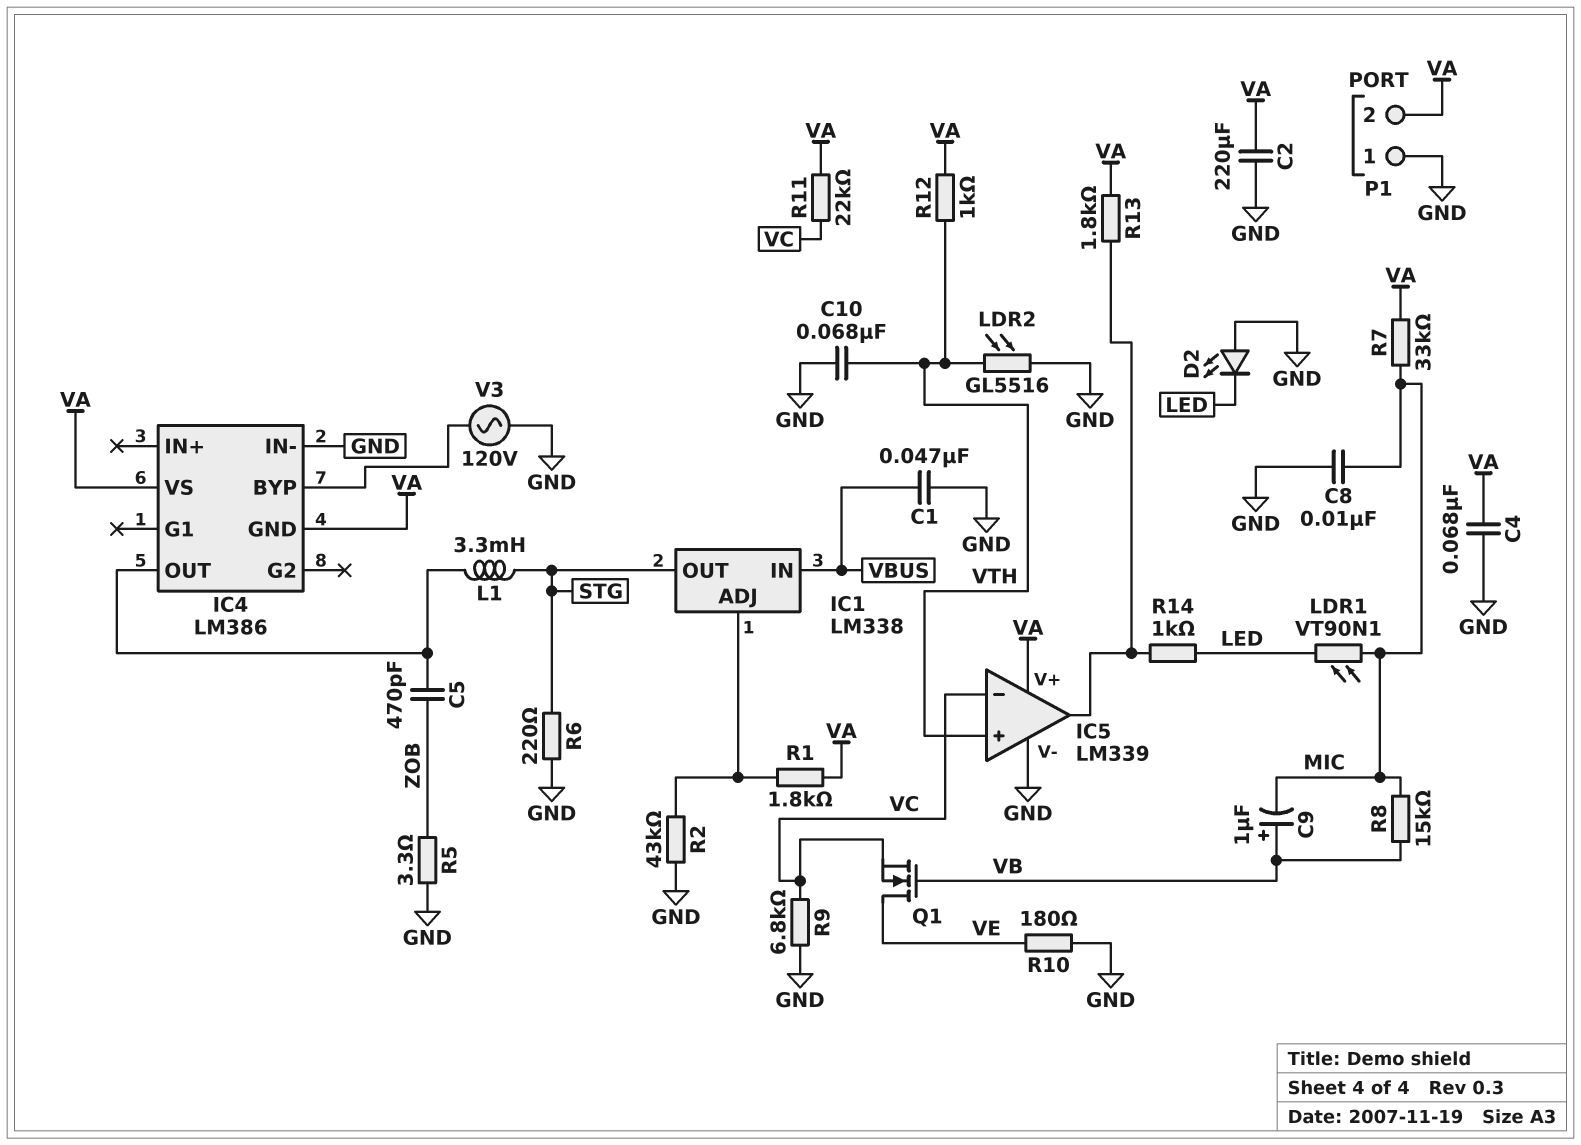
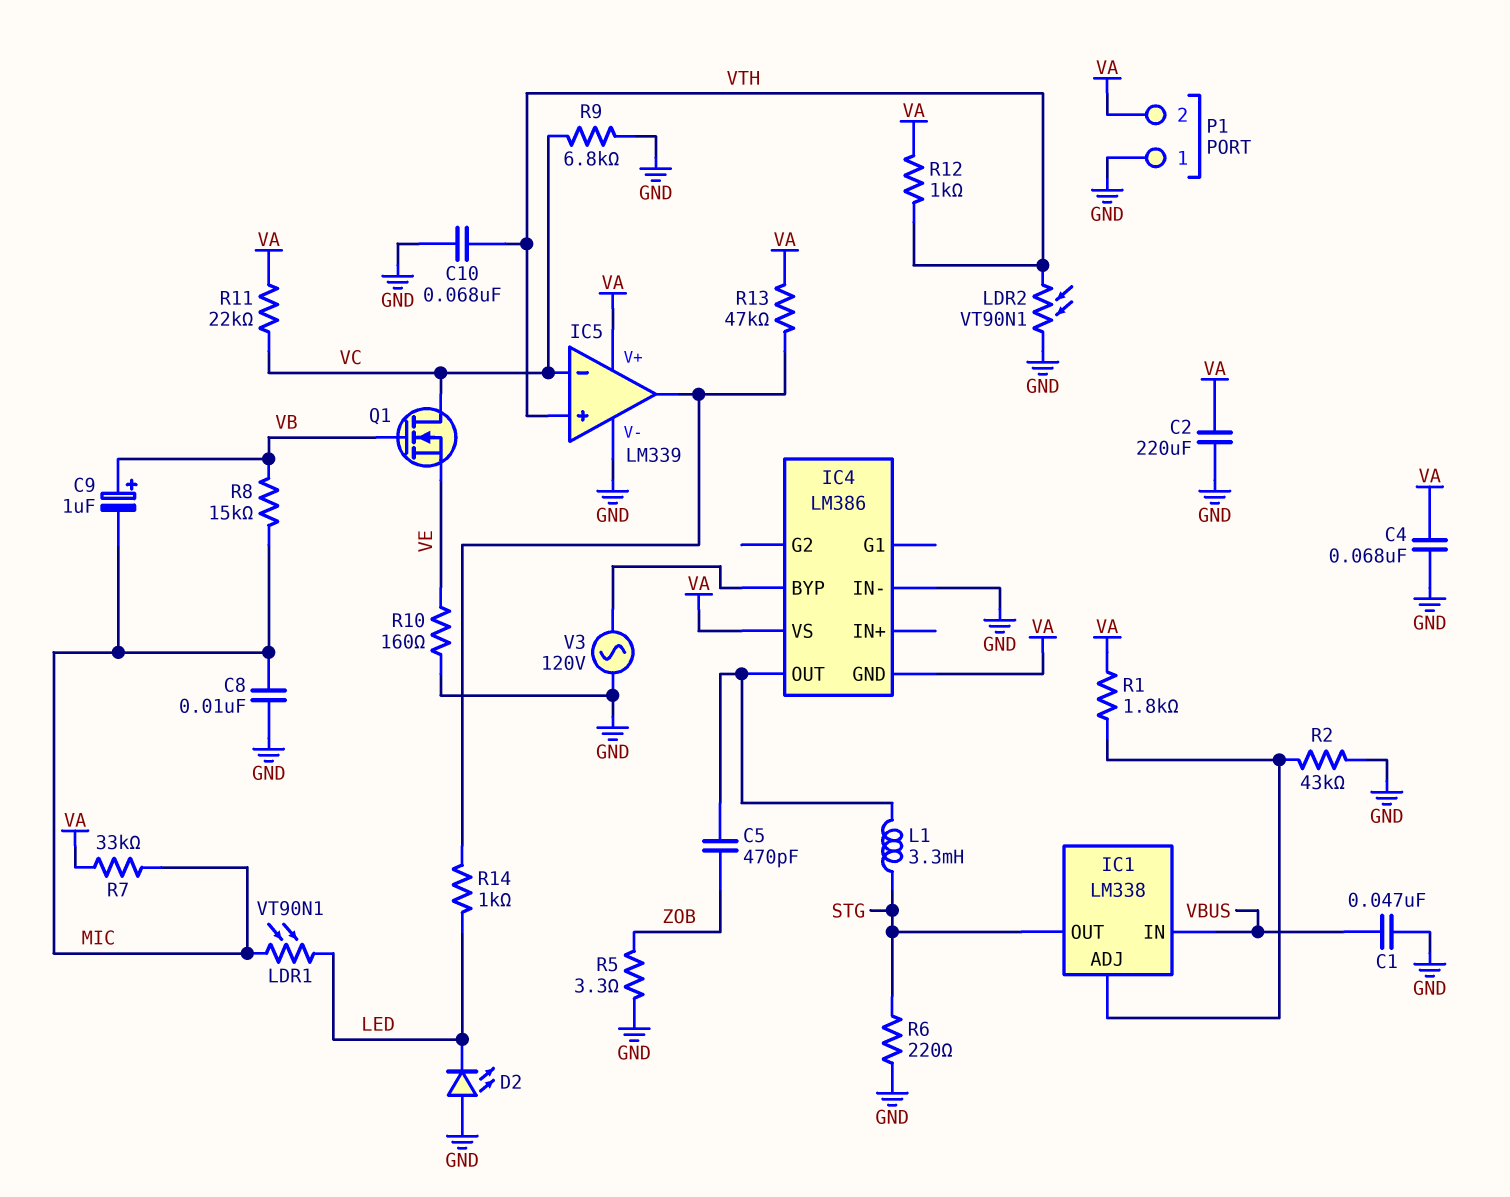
LDR2: GL5516 (GND, VTH) -> VT90N1 (GND, VTH)
Q1: NMOS (G VB, D VE, S VC) -> NMOS (G VB, D VC, S VE)
R10: 180 (GND, VE) -> 160 (GND, VE)
R13: 1.8k (IC5/out, VA) -> 47k (IC5/out, VA)

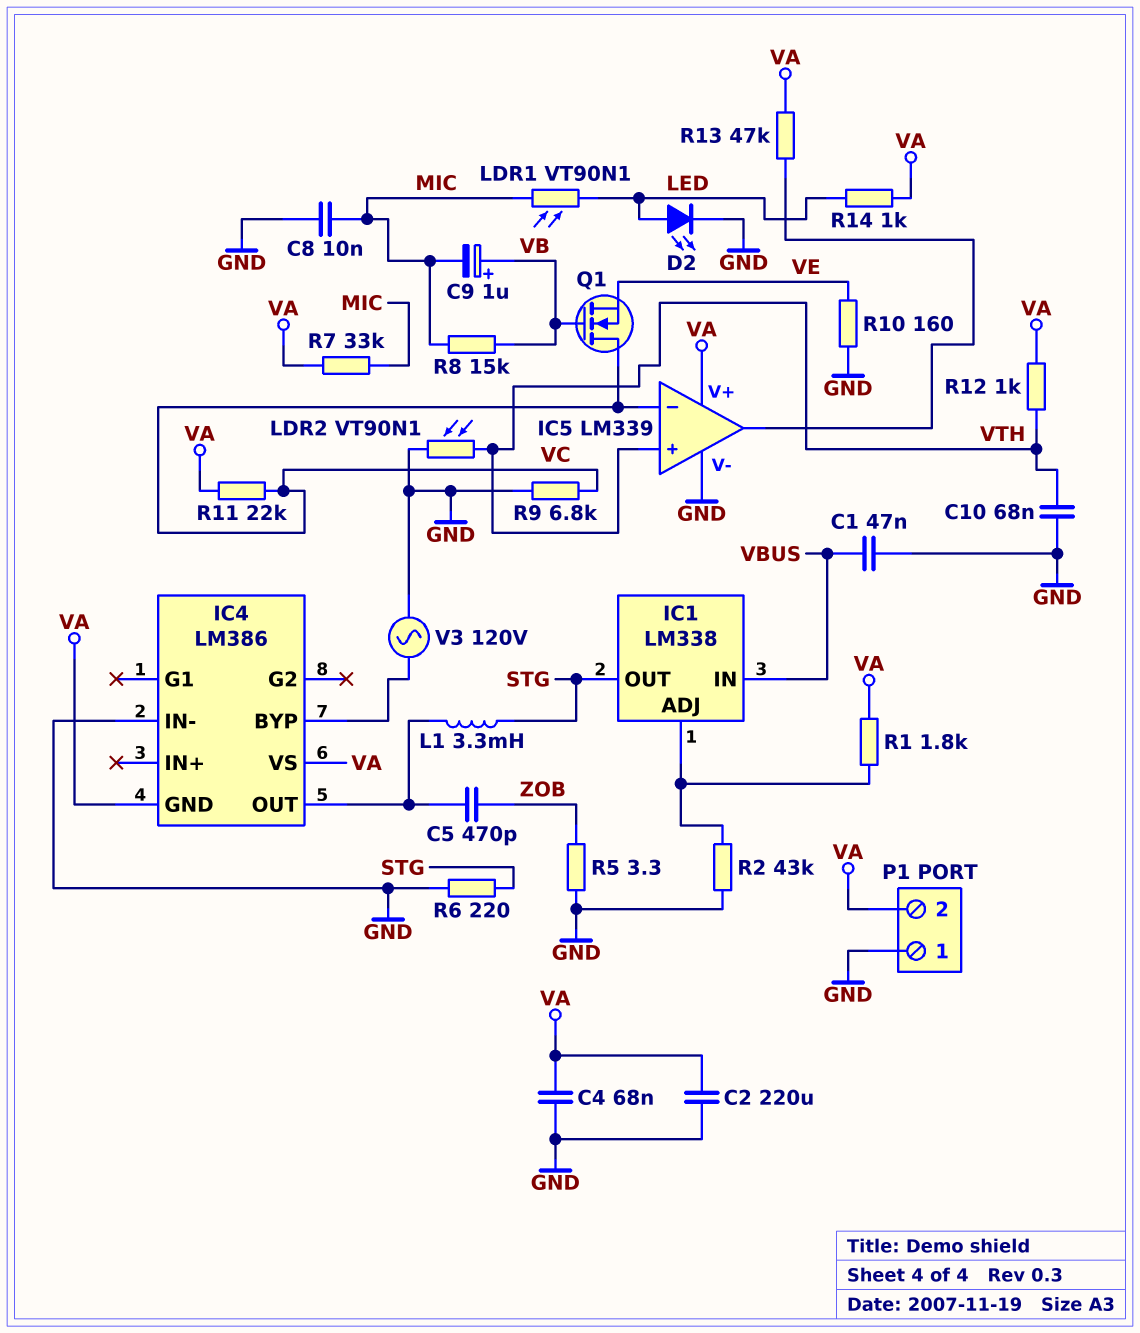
D2: LED (A GND, K LED) -> LED (A LED, K GND)
R14: 1k (IC5/out, LED) -> 1k (LED, VA)

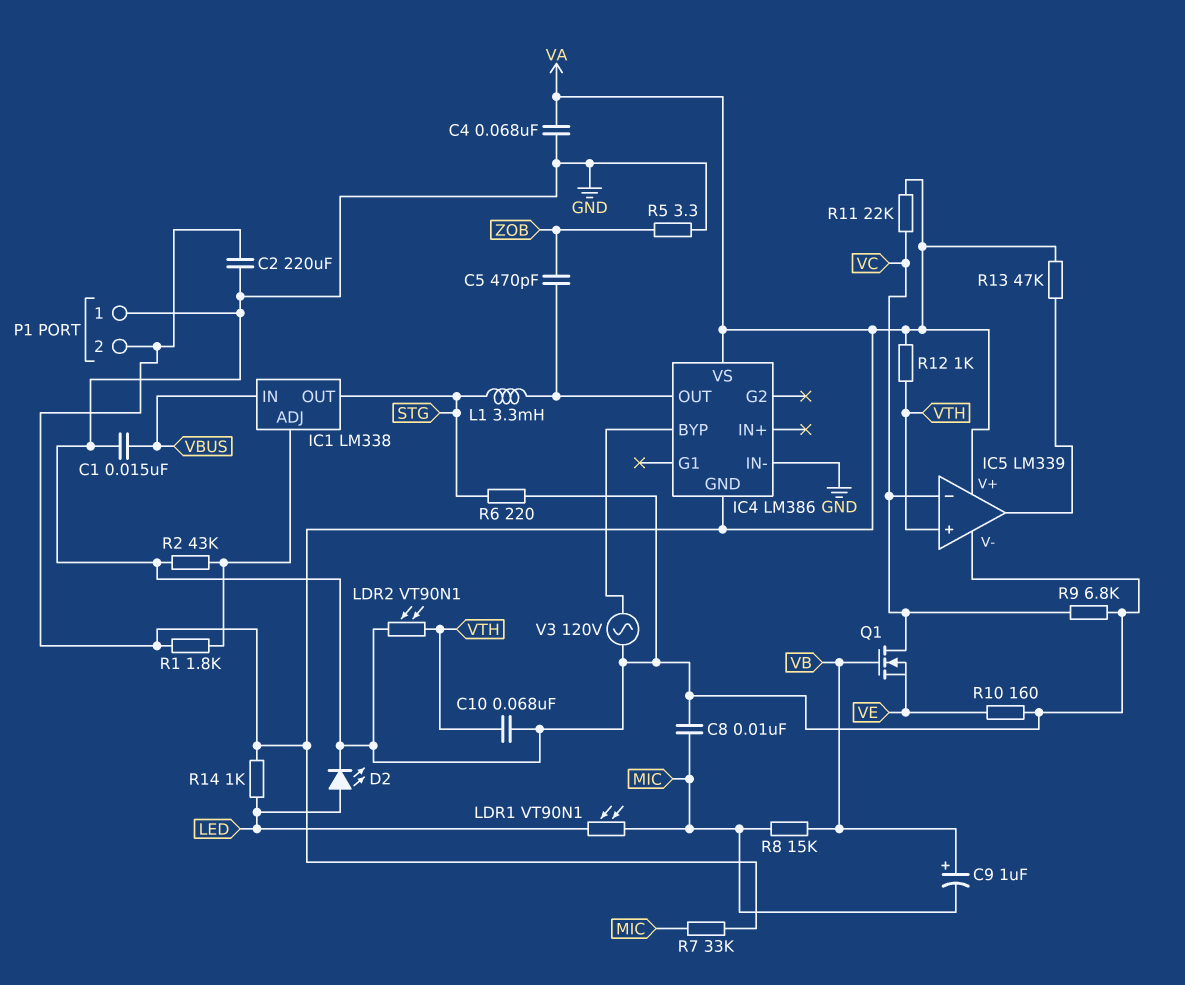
C1: 47nF (GND, VBUS) -> 15nF (GND, VBUS)

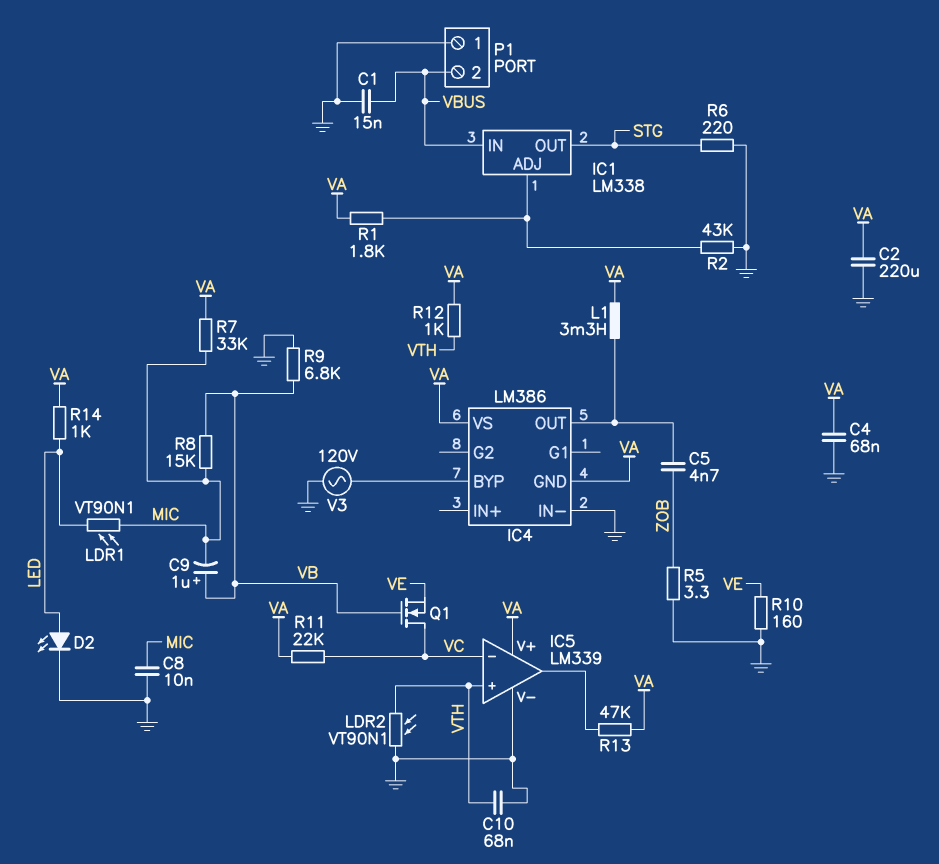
C5: 470pF (IC4/OUT, ZOB) -> 4.7nF (IC4/OUT, ZOB)
L1: 3.3mH (IC4/OUT, STG) -> 3.3mH (IC4/OUT, VA)
P1 pin 2: VA -> VBUS
R9: 6.8k (GND, VC) -> 6.8k (GND, VB)

